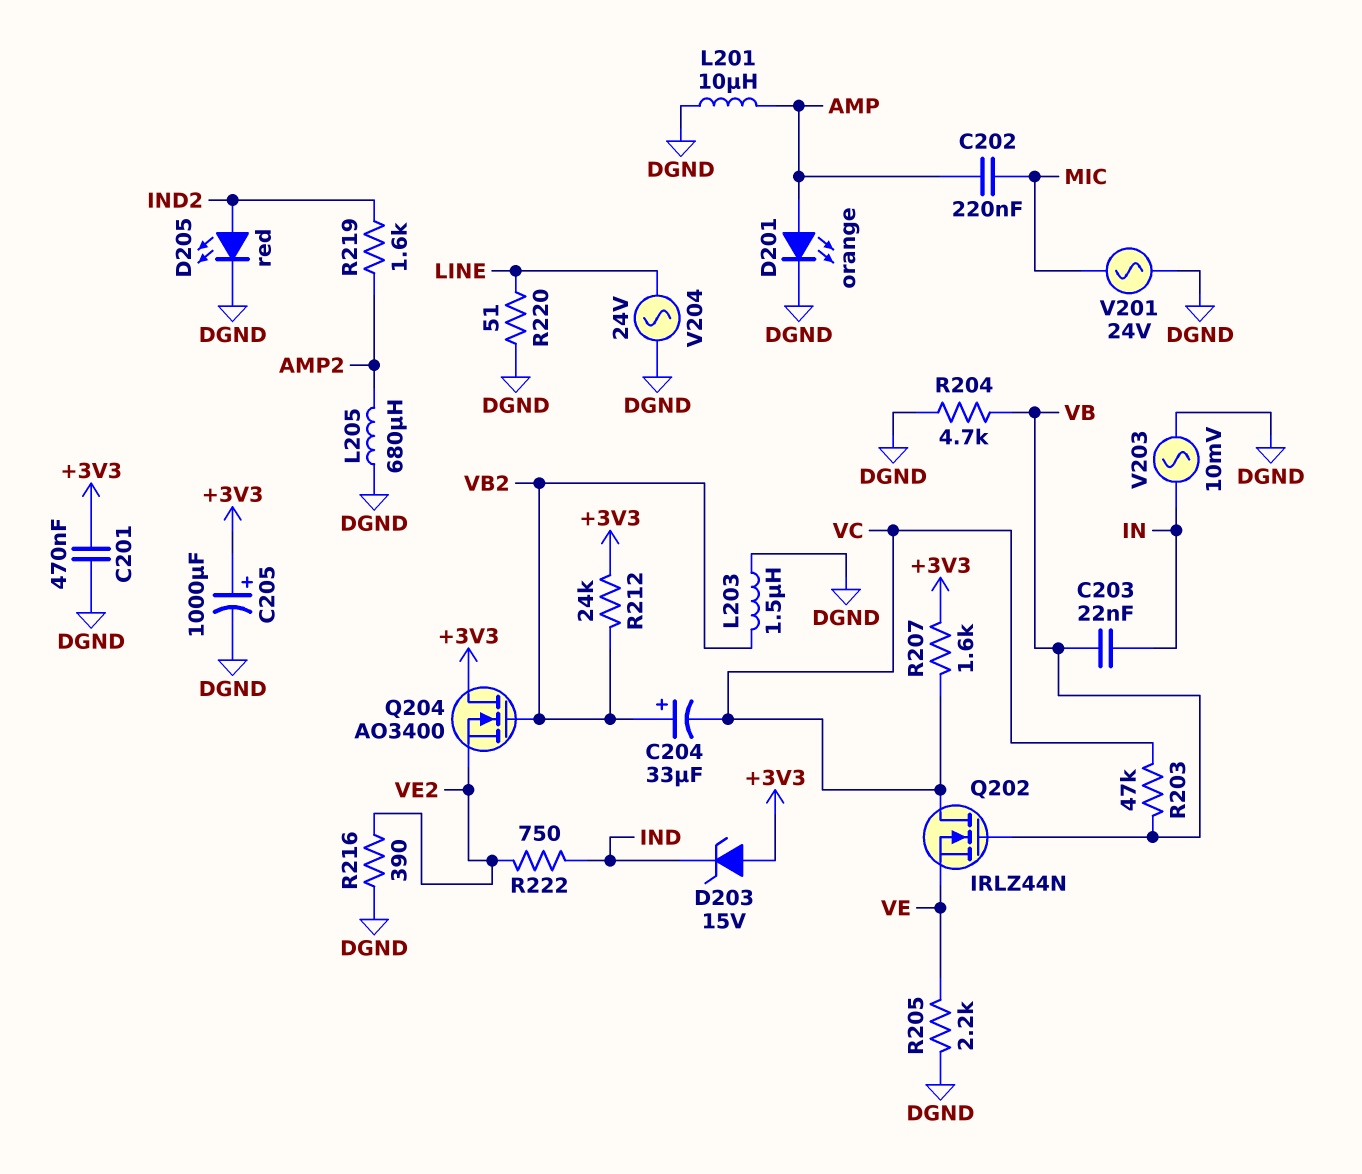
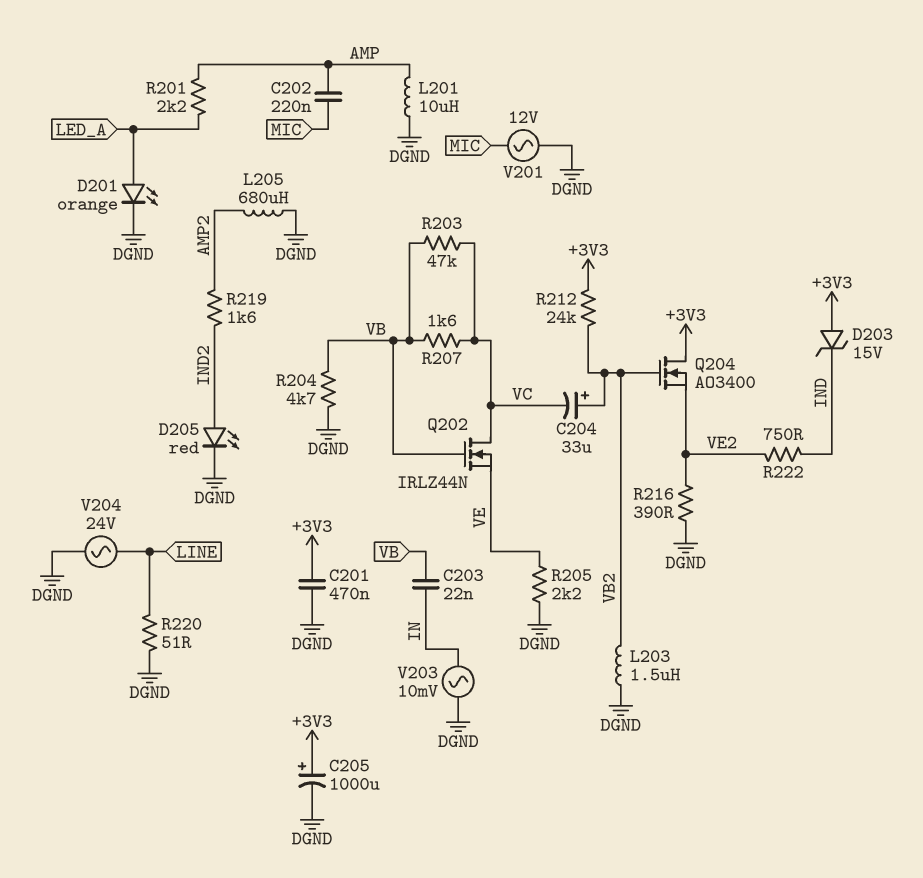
D201: LED orange (A AMP, K DGND) -> LED orange (A LED_A, K DGND)
R201: none -> 2.2k (AMP, LED_A)
R207: 1.6k (+3V3, VC) -> 1.6k (VB, VC)
V201: AC 24V (DGND, MIC) -> AC 12V (DGND, MIC)

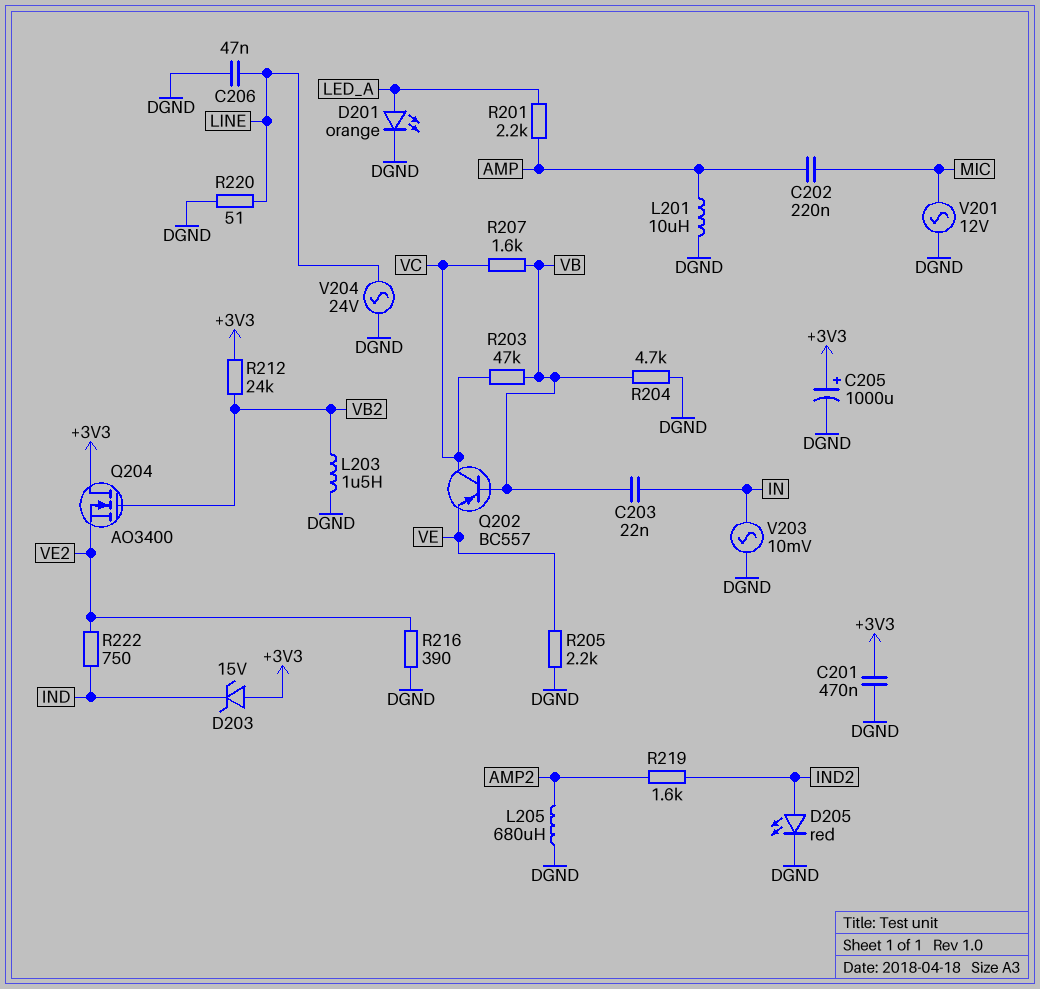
C204: 33uF (plus VB2, minus VC) -> none
C206: none -> 47nF (DGND, LINE)
Q202: NMOS IRLZ44N (G VB, D VC, S VE) -> PNP BC557 (B VB, C VC, E VE)

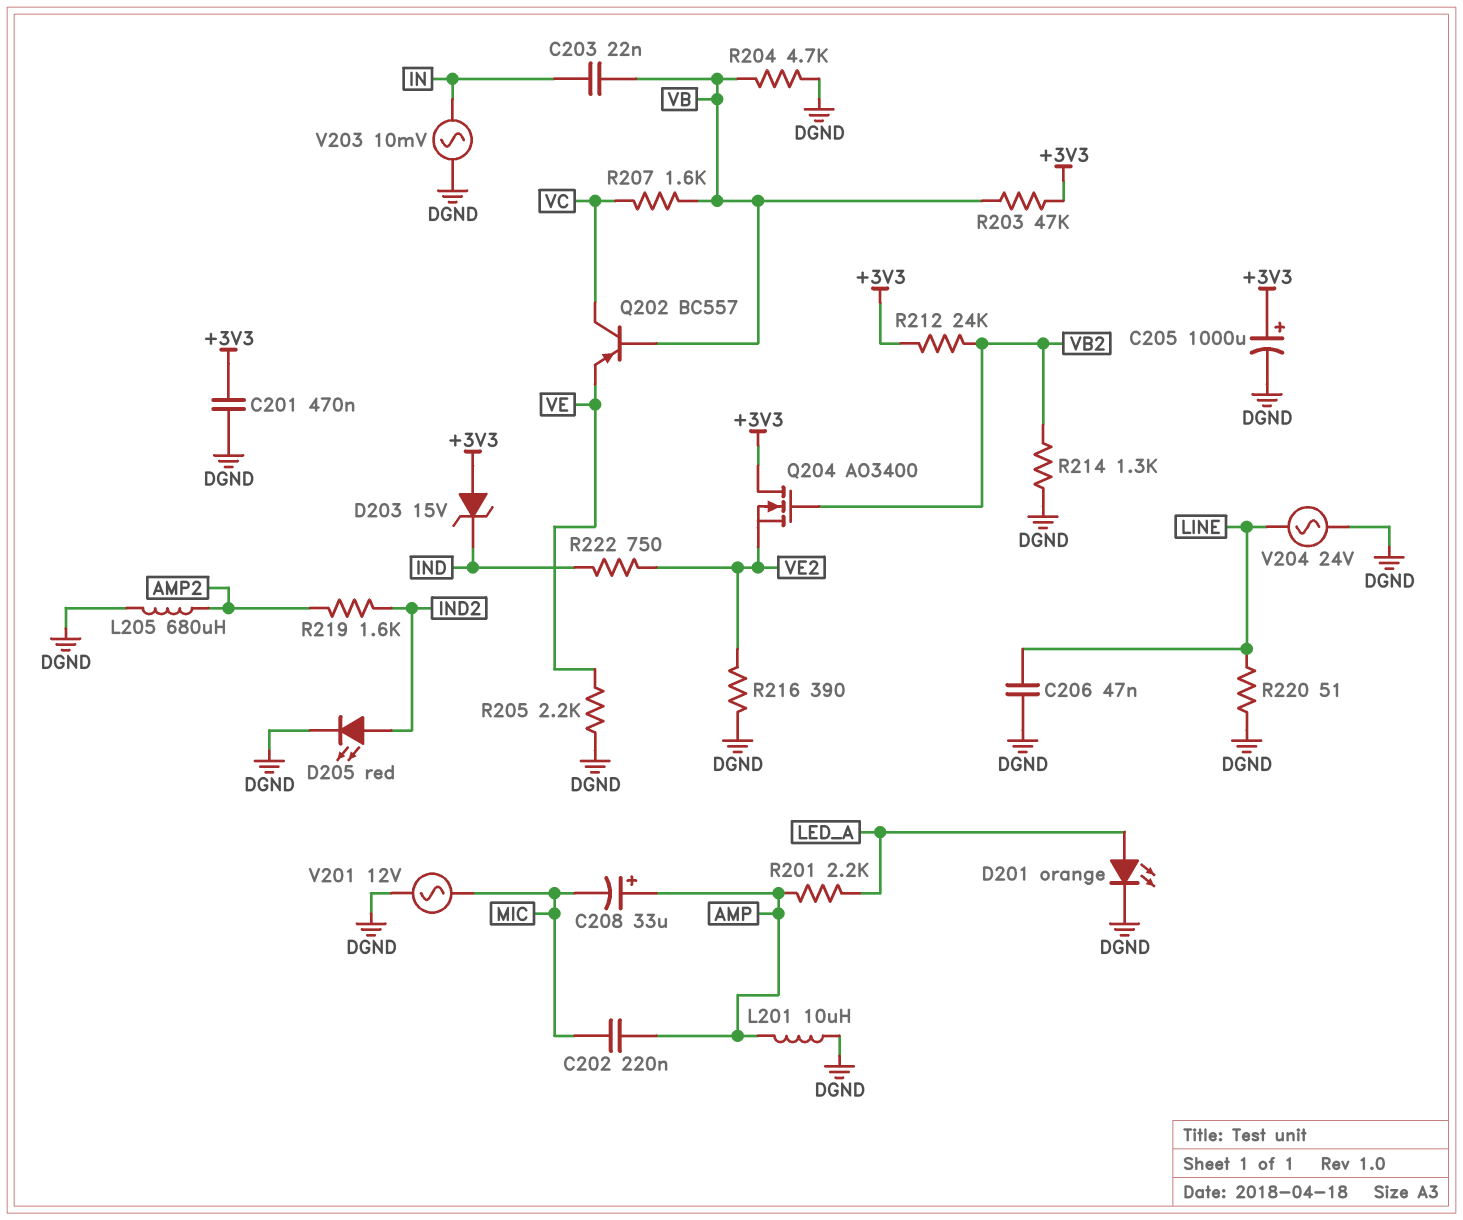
C208: none -> 33uF (plus AMP, minus MIC)
L203: 1.5uH (DGND, VB2) -> none
R203: 47k (VB, VC) -> 47k (+3V3, VB)
R214: none -> 1.3k (DGND, VB2)

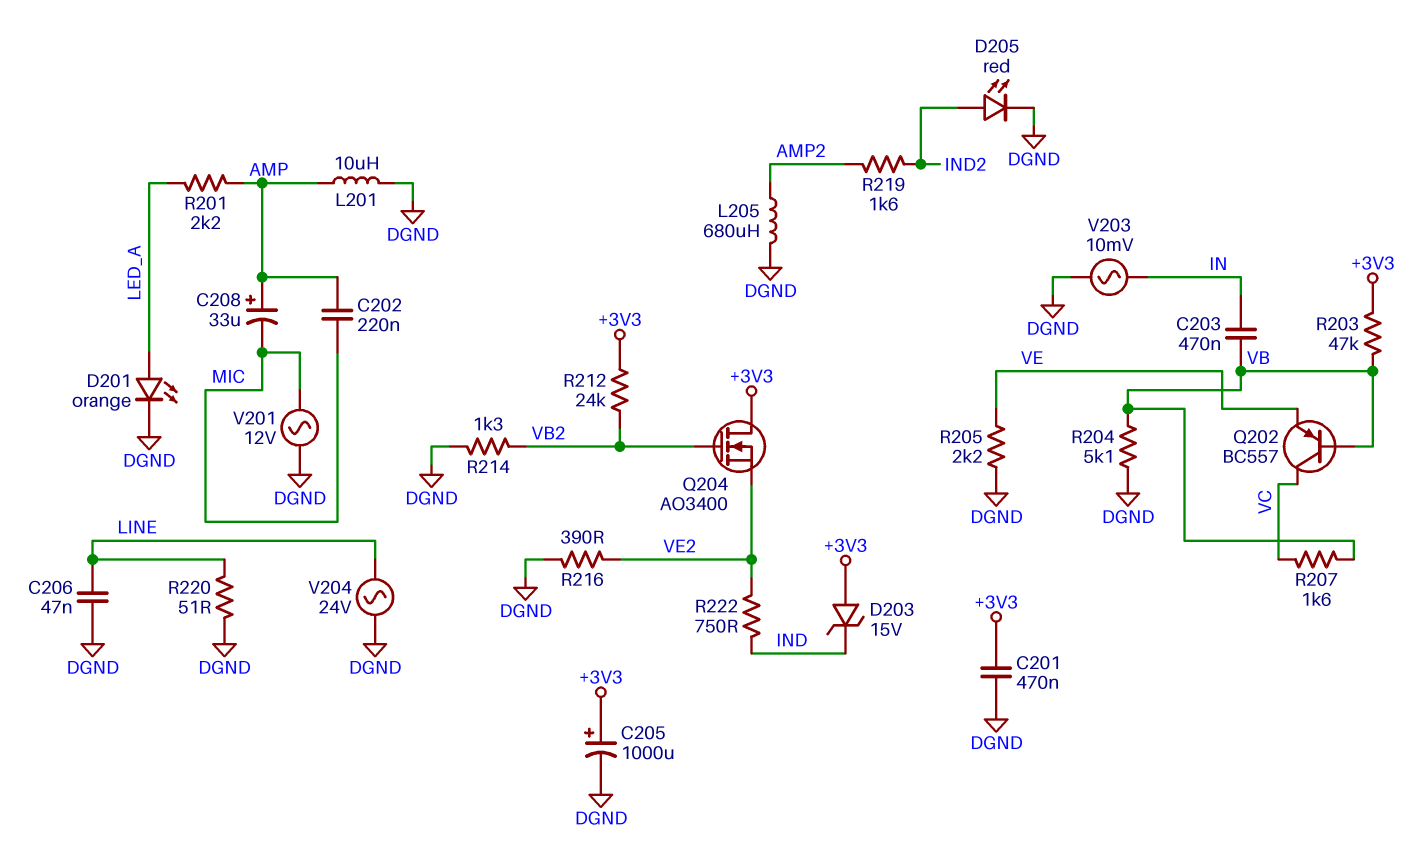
C203: 22nF (IN, VB) -> 470nF (IN, VB)
R204: 4.7k (DGND, VB) -> 5.1k (DGND, VB)

